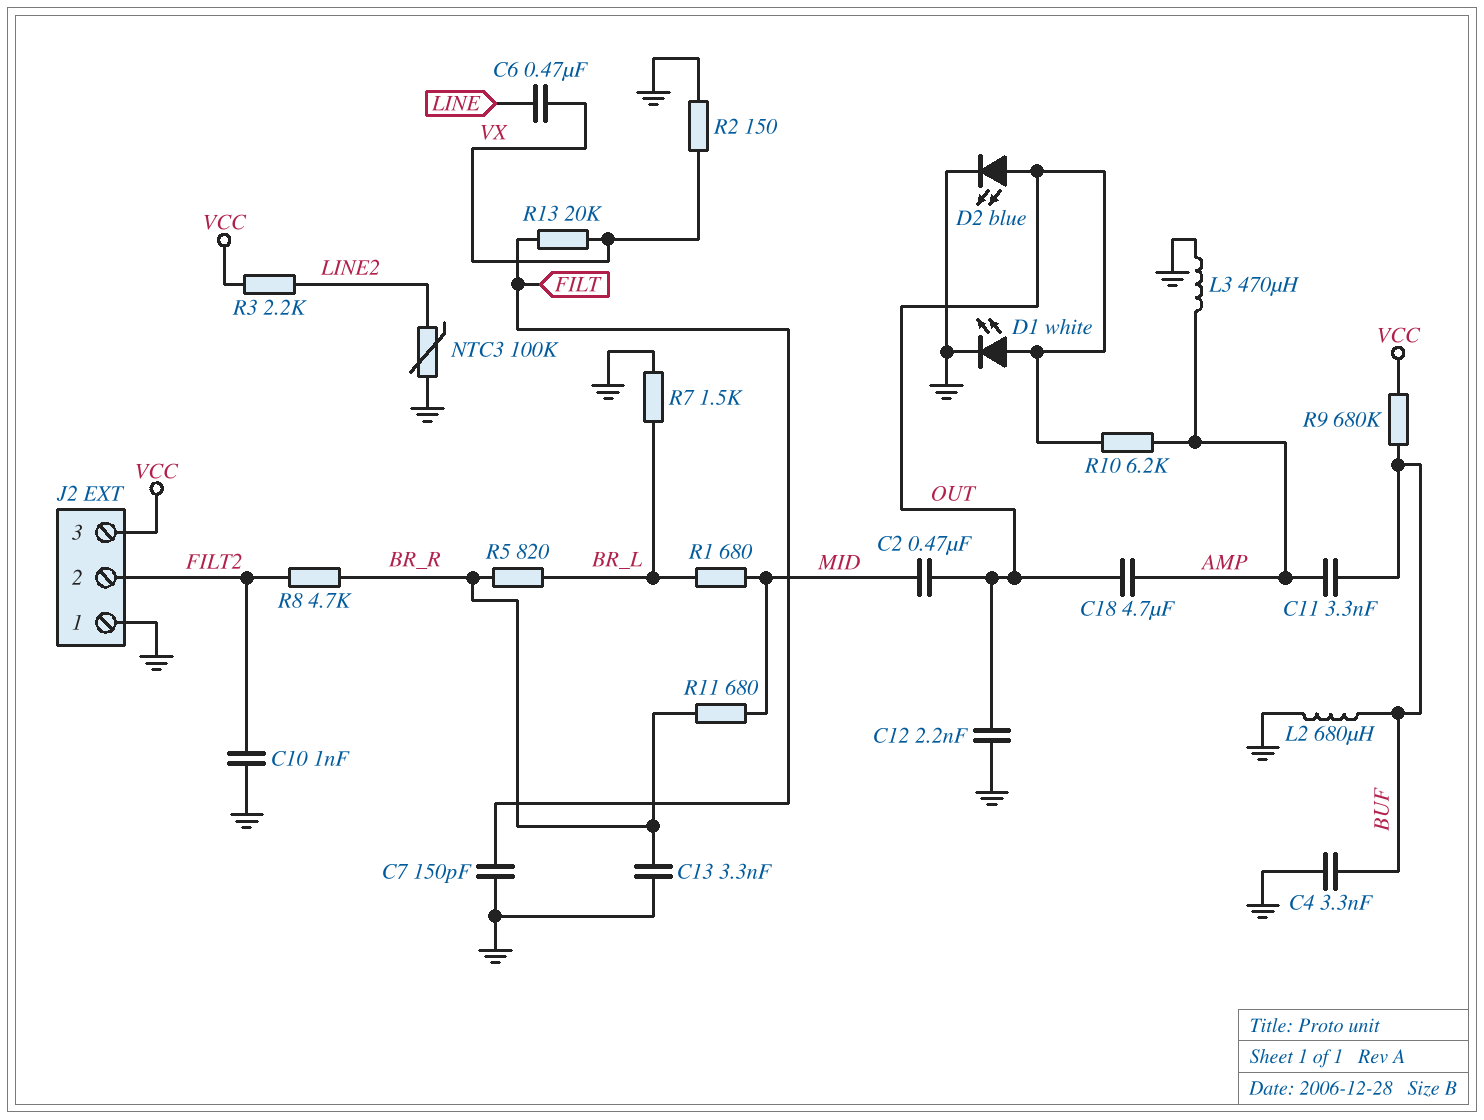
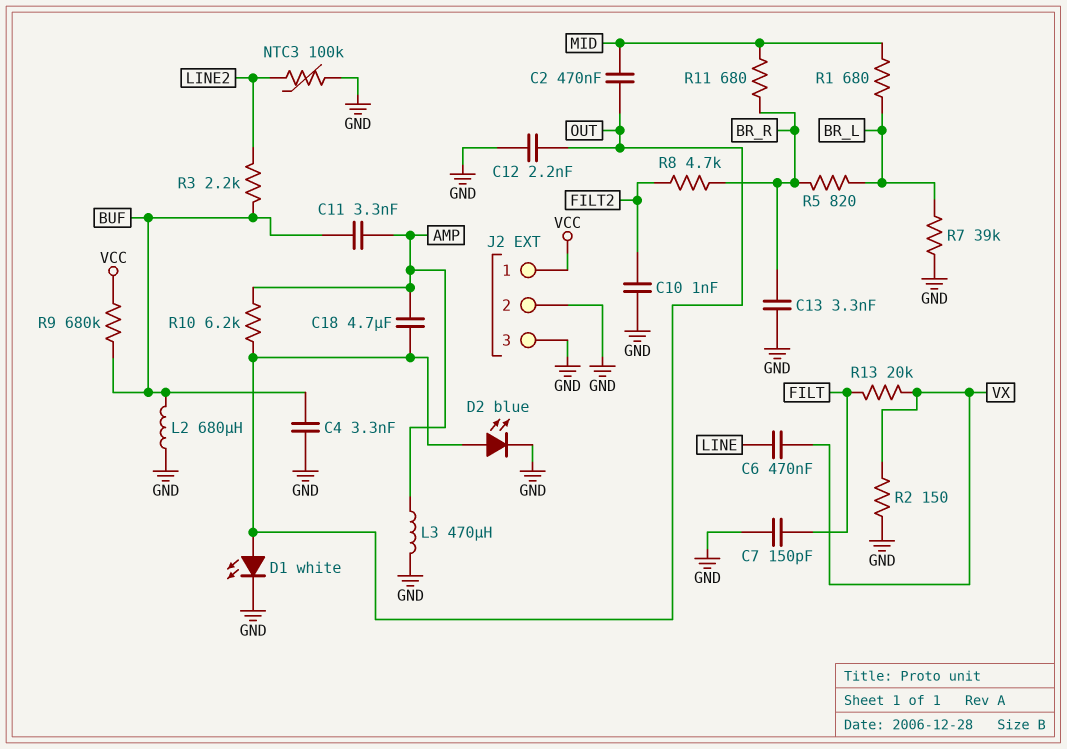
J2 pin 1: GND -> VCC
J2 pin 2: FILT2 -> GND
J2 pin 3: VCC -> GND
R3: 2.2k (LINE2, VCC) -> 2.2k (BUF, LINE2)
R7: 1.5k (BR_L, GND) -> 39k (BR_L, GND)

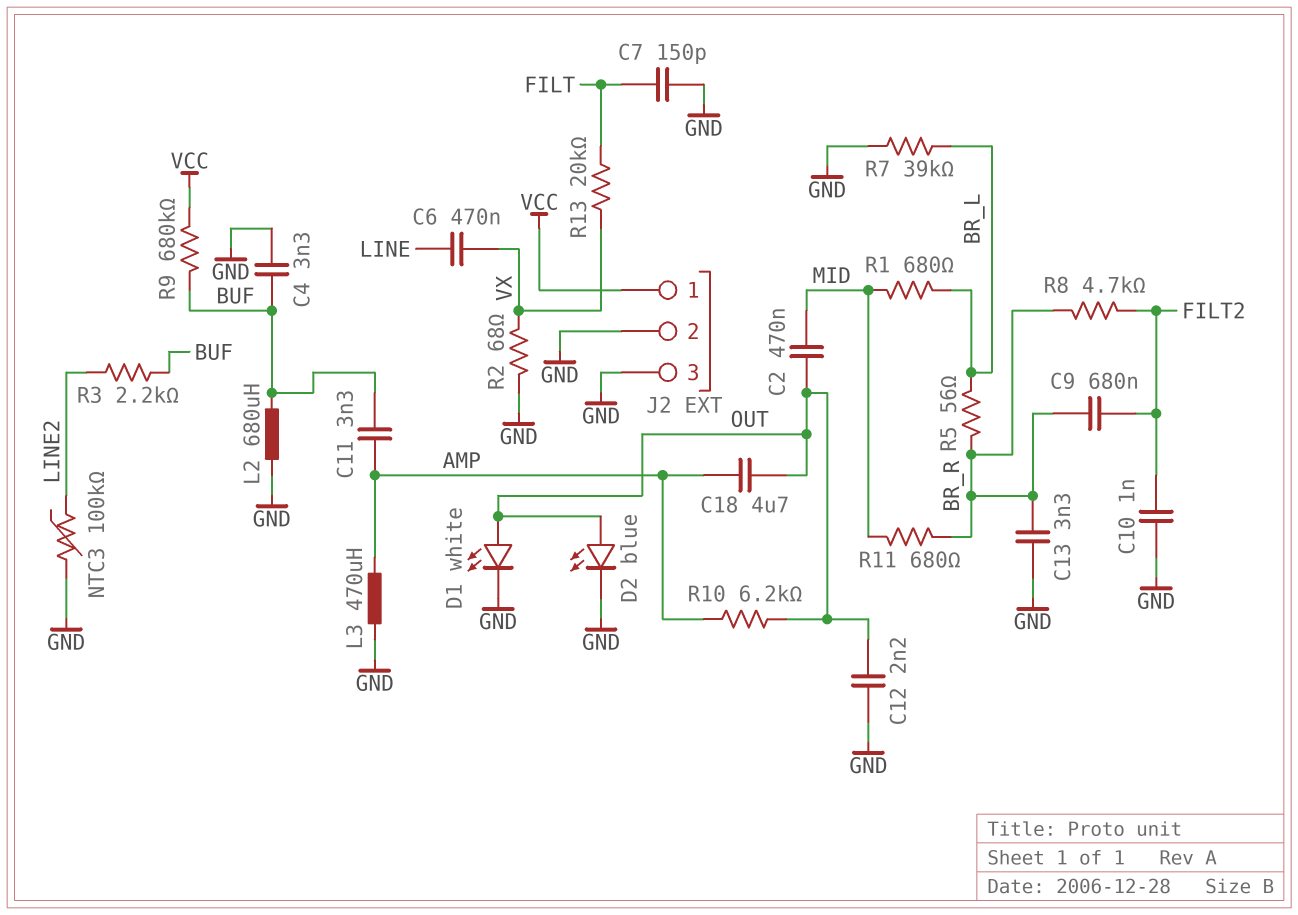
C9: none -> 680nF (BR_R, FILT2)
R2: 150 (GND, VX) -> 68 (GND, VX)
R5: 820 (BR_L, BR_R) -> 56 (BR_L, BR_R)

